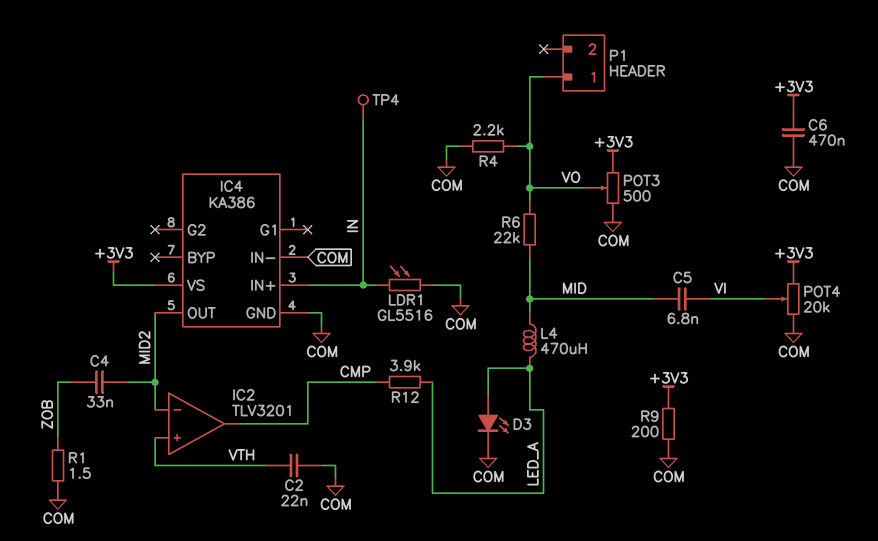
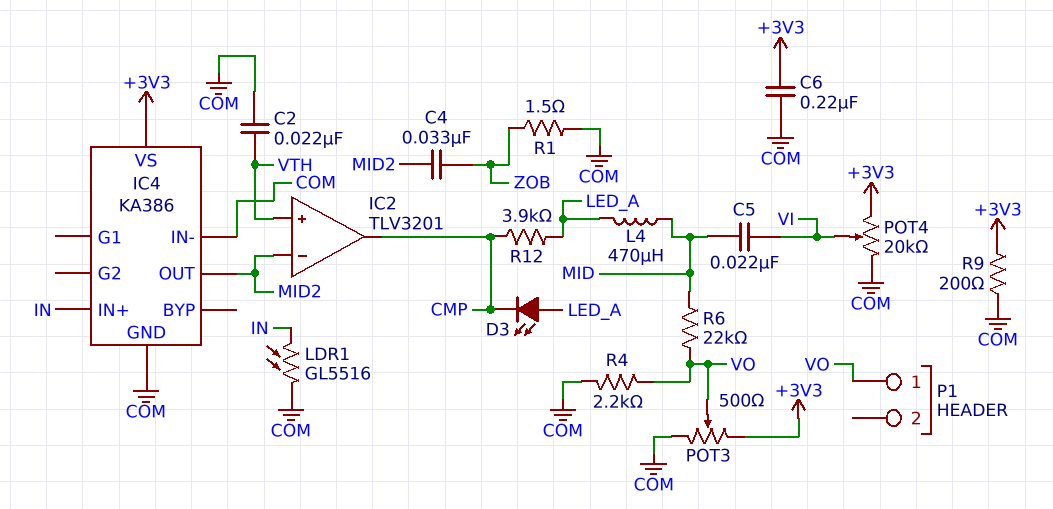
C5: 6.8nF (MID, VI) -> 22nF (MID, VI)
C6: 470nF (+3V3, COM) -> 220nF (+3V3, COM)
D3: LED (A LED_A, K COM) -> LED (A LED_A, K CMP)
TP4: test point (IN) -> none

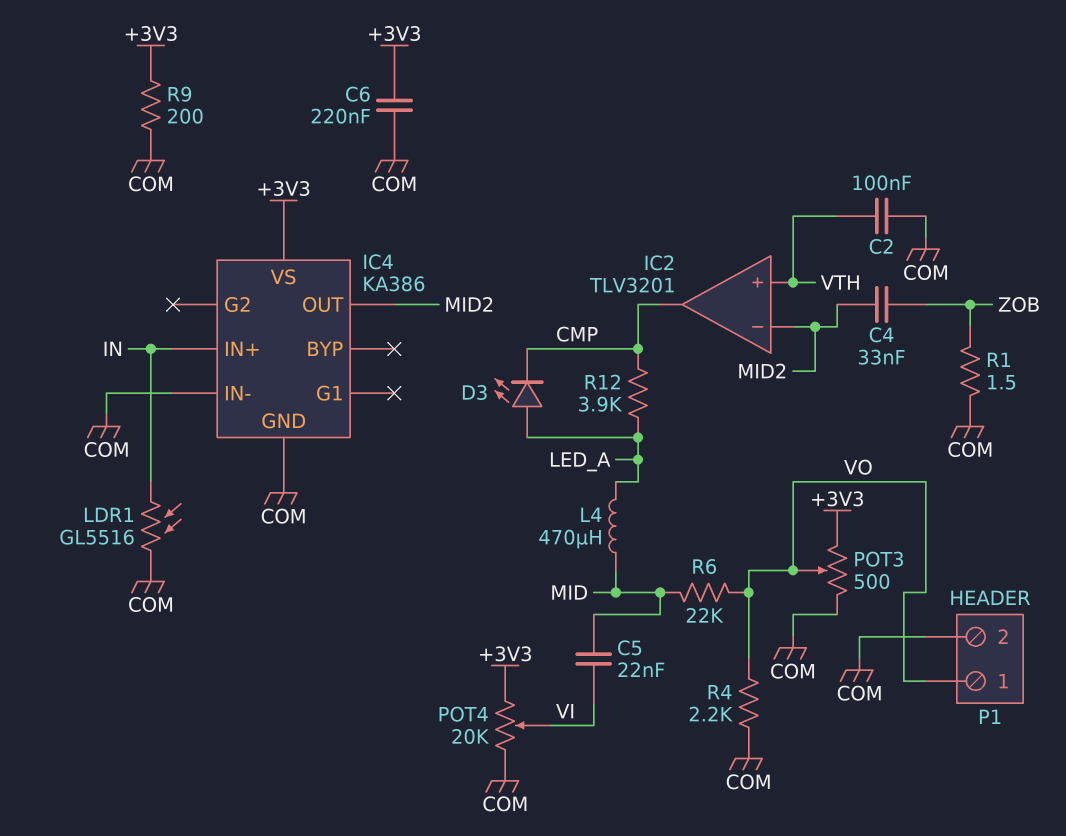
C2: 22nF (COM, VTH) -> 100nF (COM, VTH)
P1 pin 2: none -> COM

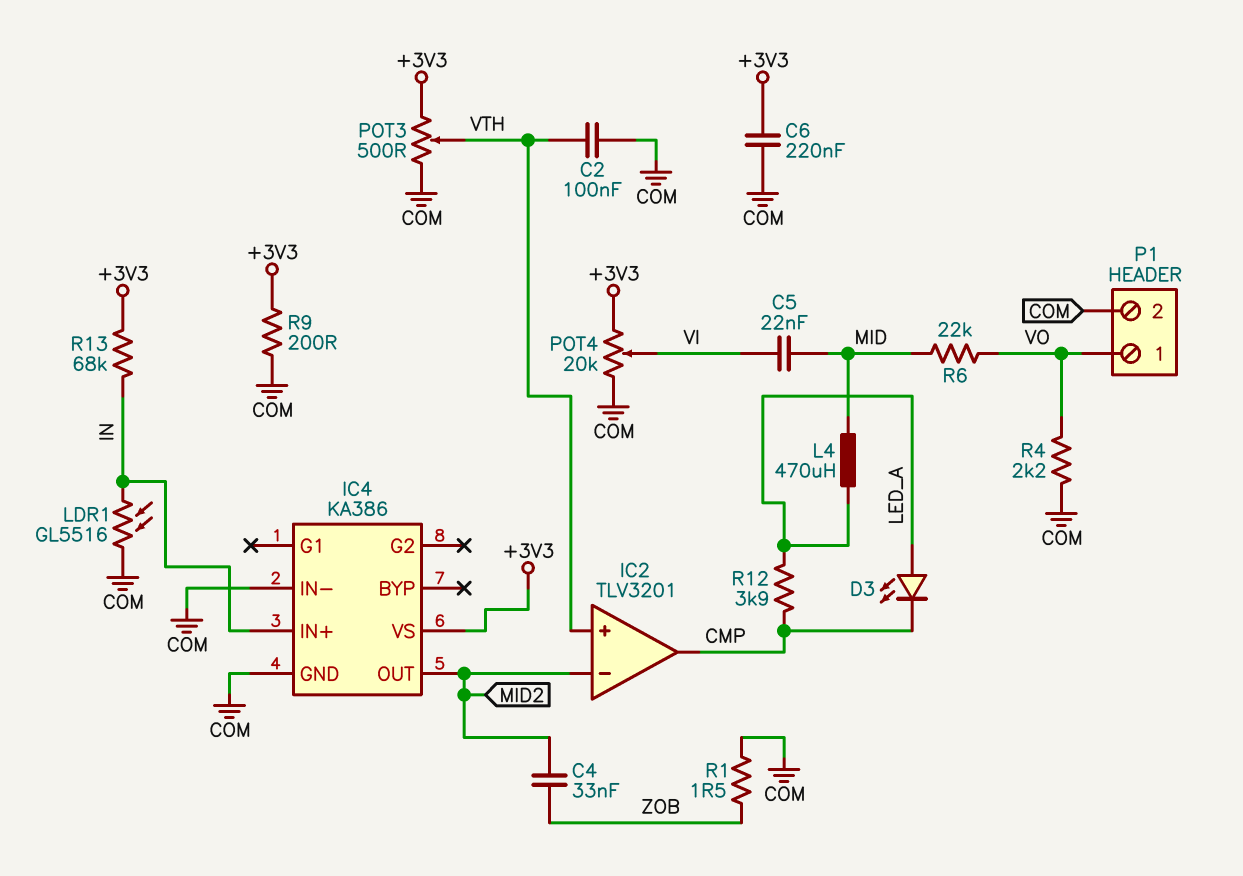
POT3: 500 (+3V3, COM, wiper VO) -> 500 (+3V3, COM, wiper VTH)
R13: none -> 68k (+3V3, IN)

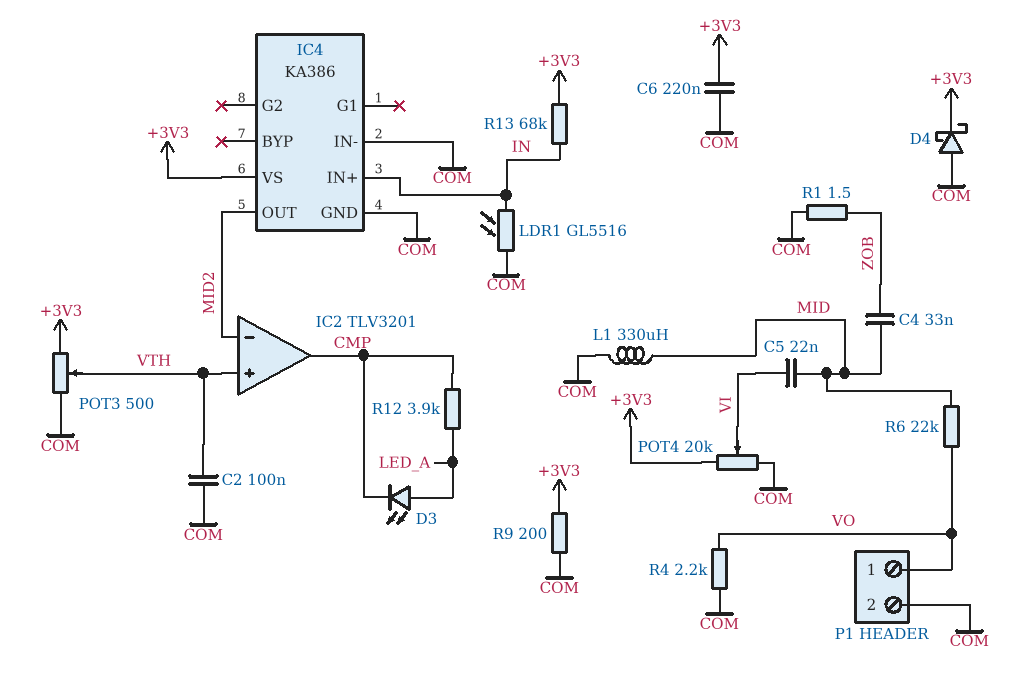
C4: 33nF (MID2, ZOB) -> 33nF (MID, ZOB)
D4: none -> schottky (A COM, K +3V3)
L1: none -> 330uH (COM, MID)
L4: 470uH (LED_A, MID) -> none

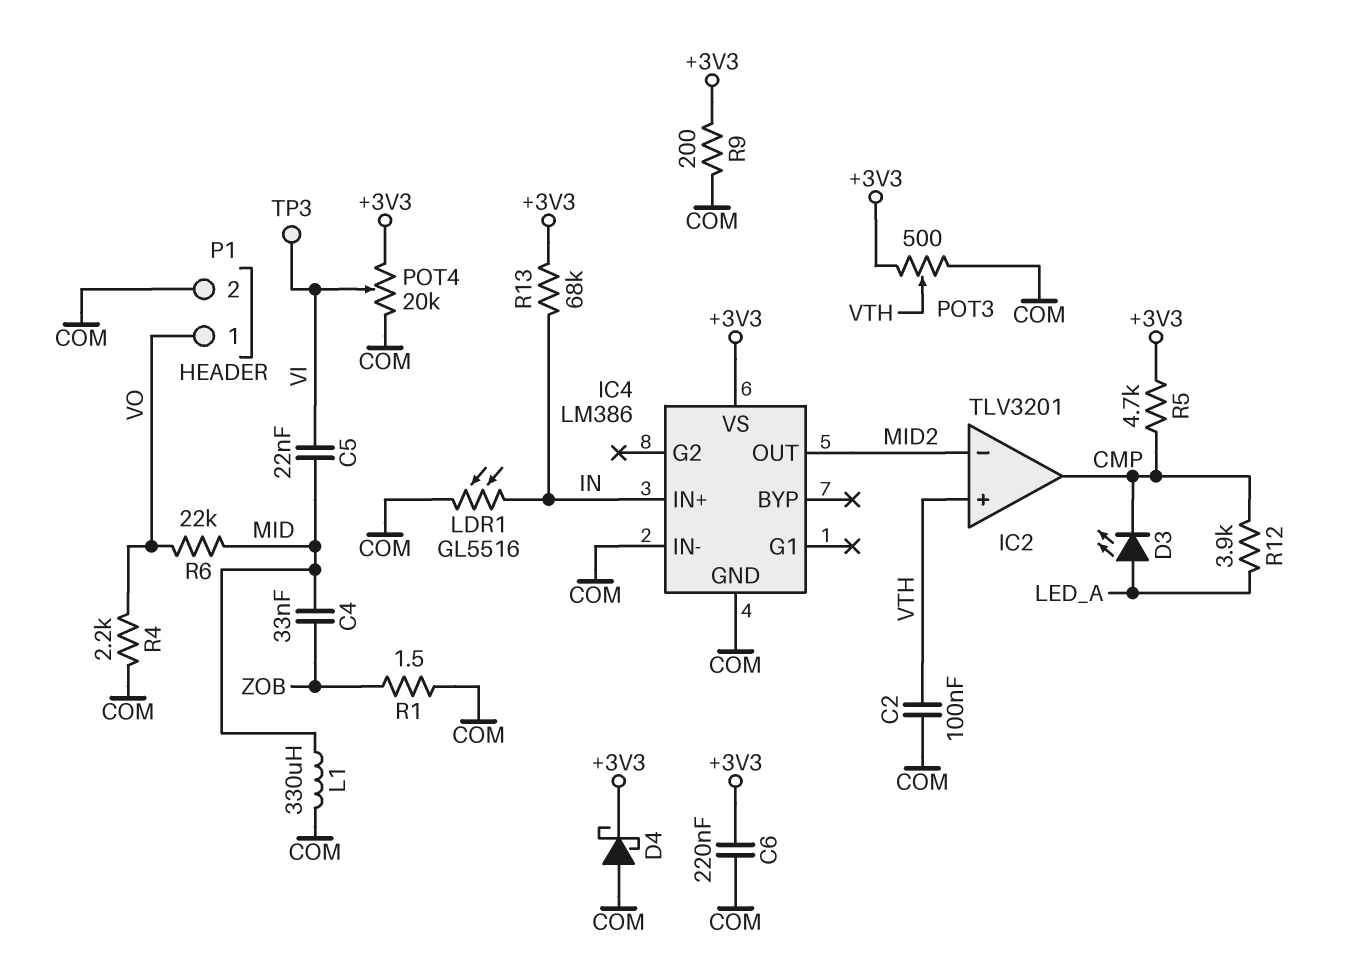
IC4: KA386 -> LM386
R5: none -> 4.7k (+3V3, CMP)
TP3: none -> test point (VI)

